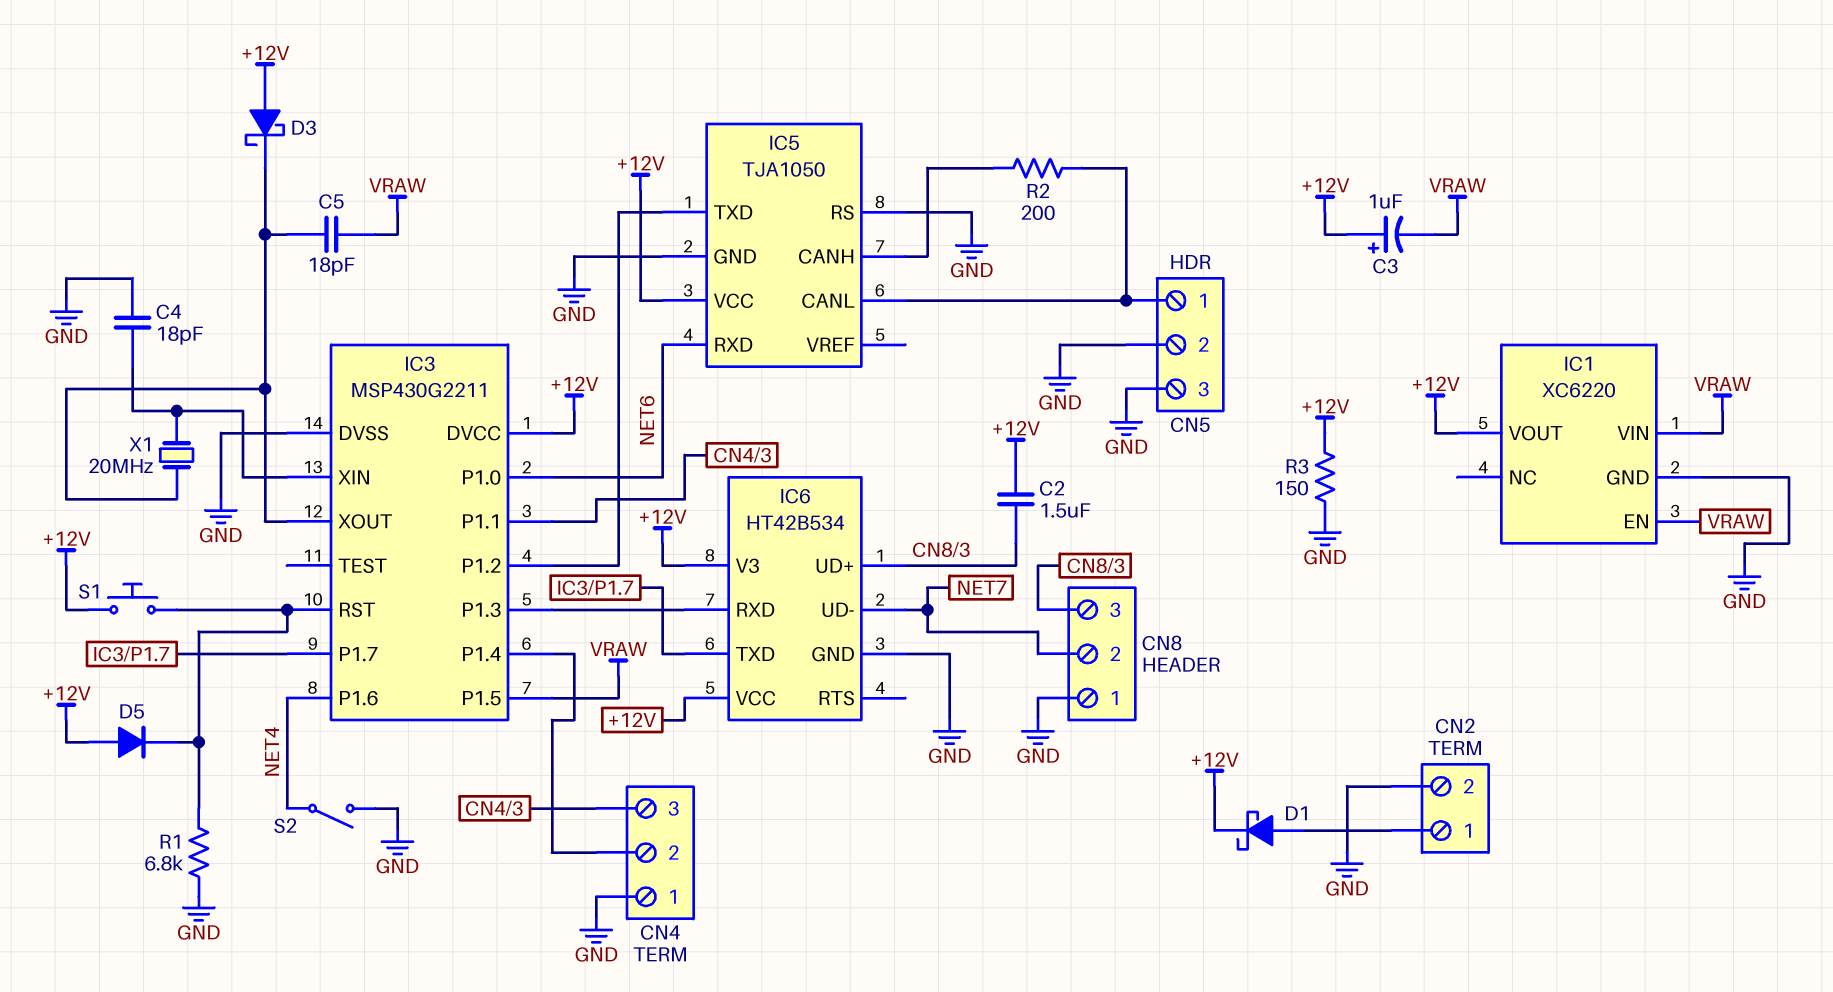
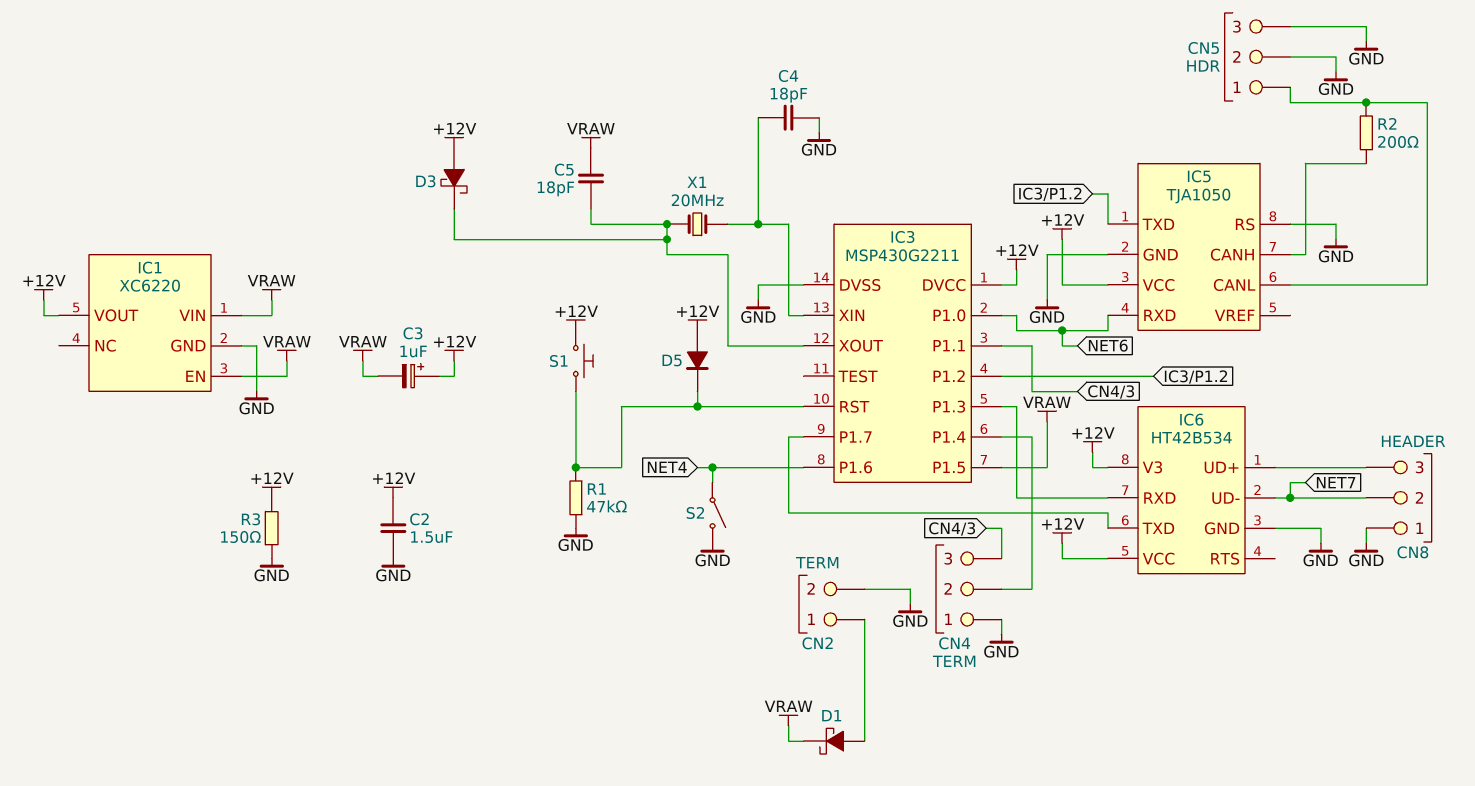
C2: 1.5uF (+12V, CN8/3) -> 1.5uF (+12V, GND)
D1: schottky (A CN2/1, K +12V) -> schottky (A CN2/1, K VRAW)
R1: 6.8k (GND, IC3/RST) -> 47k (GND, IC3/RST)

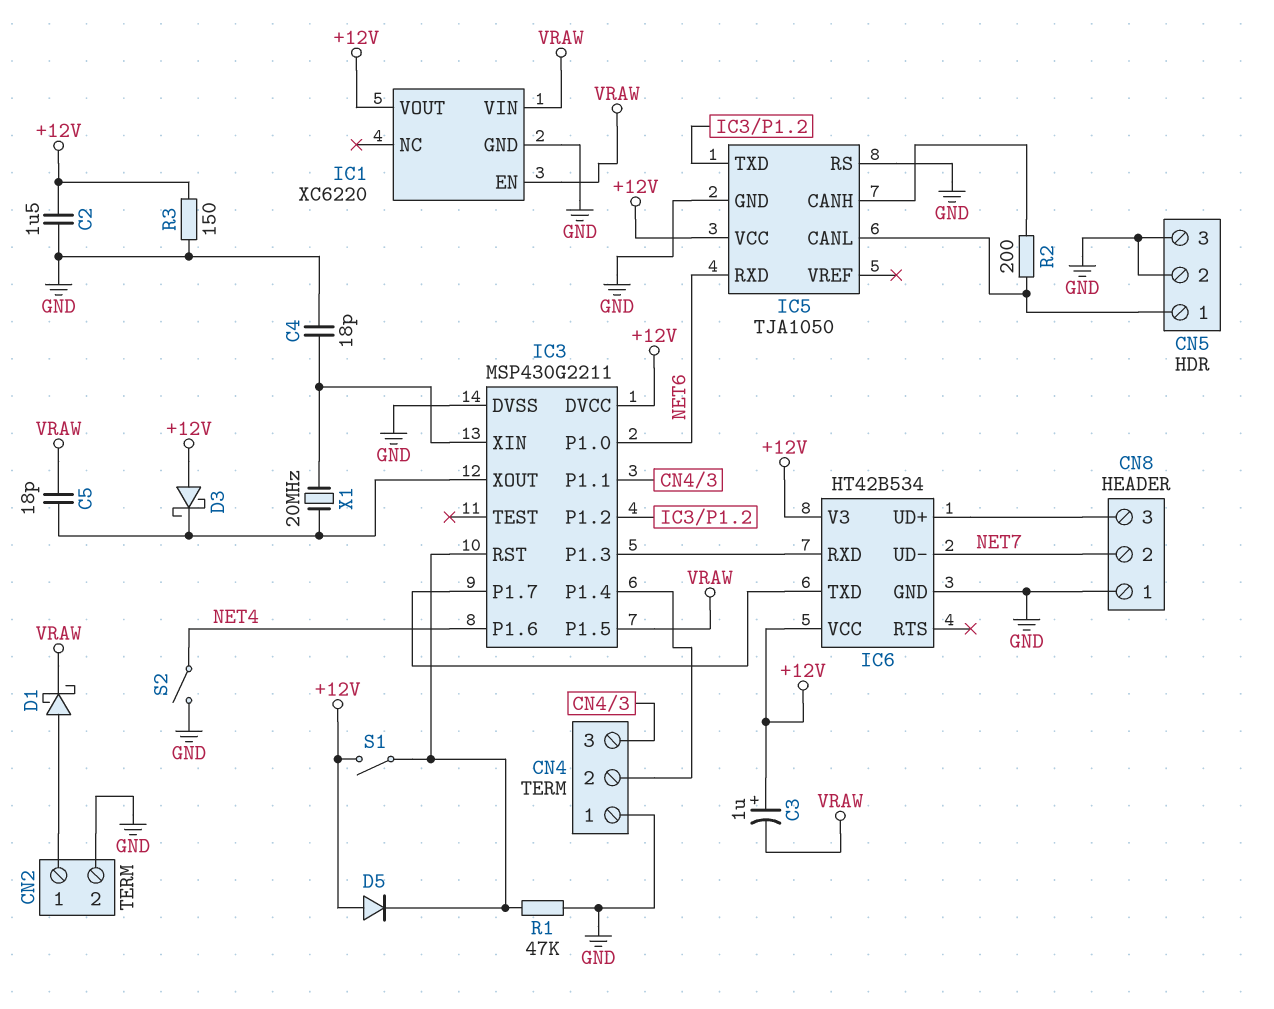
S1: button (+12V, IC3/RST) -> switch (+12V, IC3/RST)

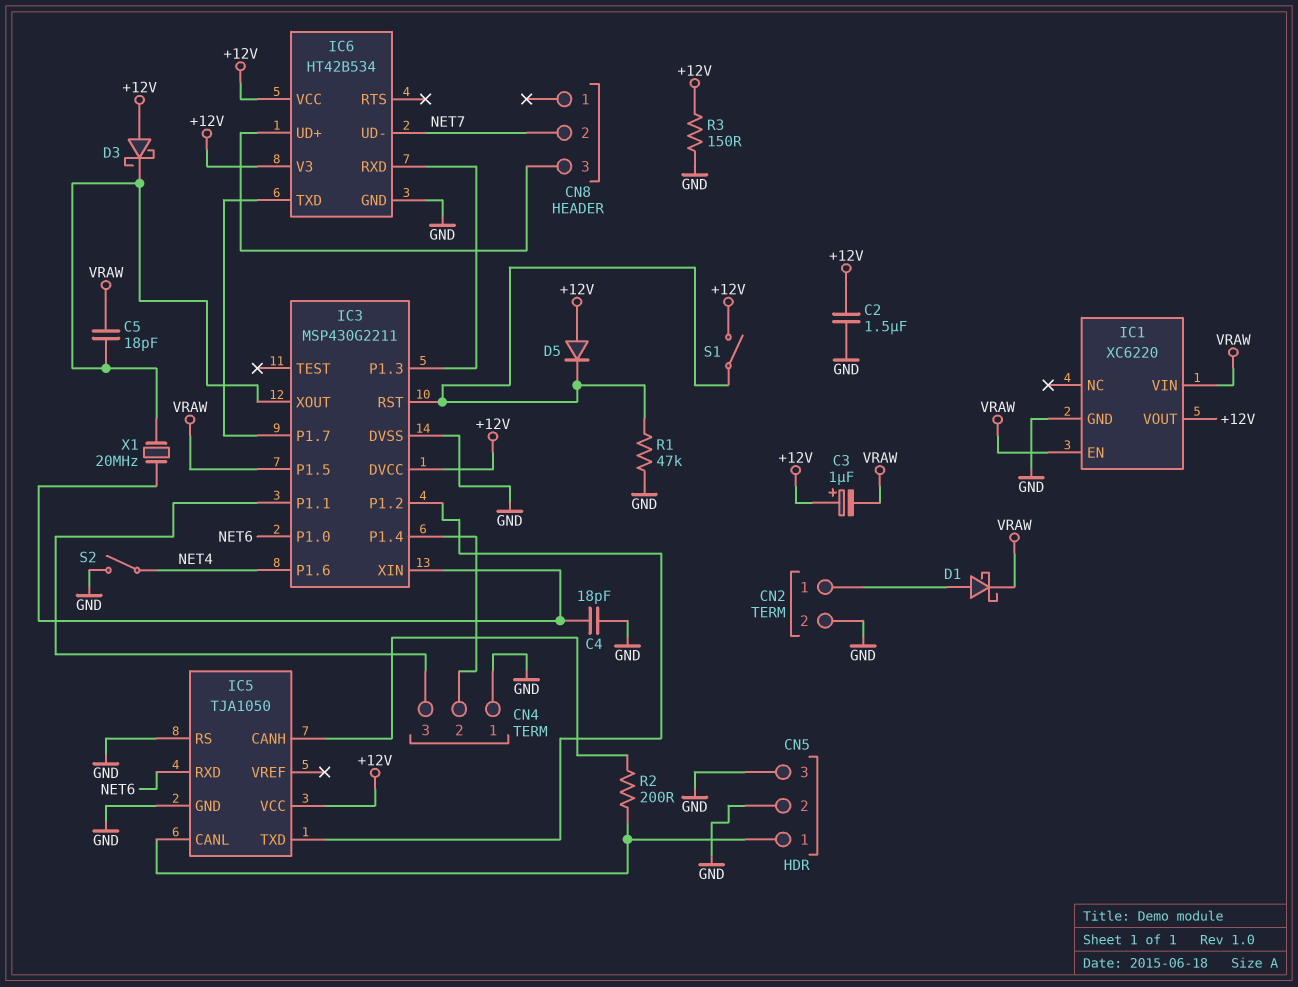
CN8 pin 1: GND -> none

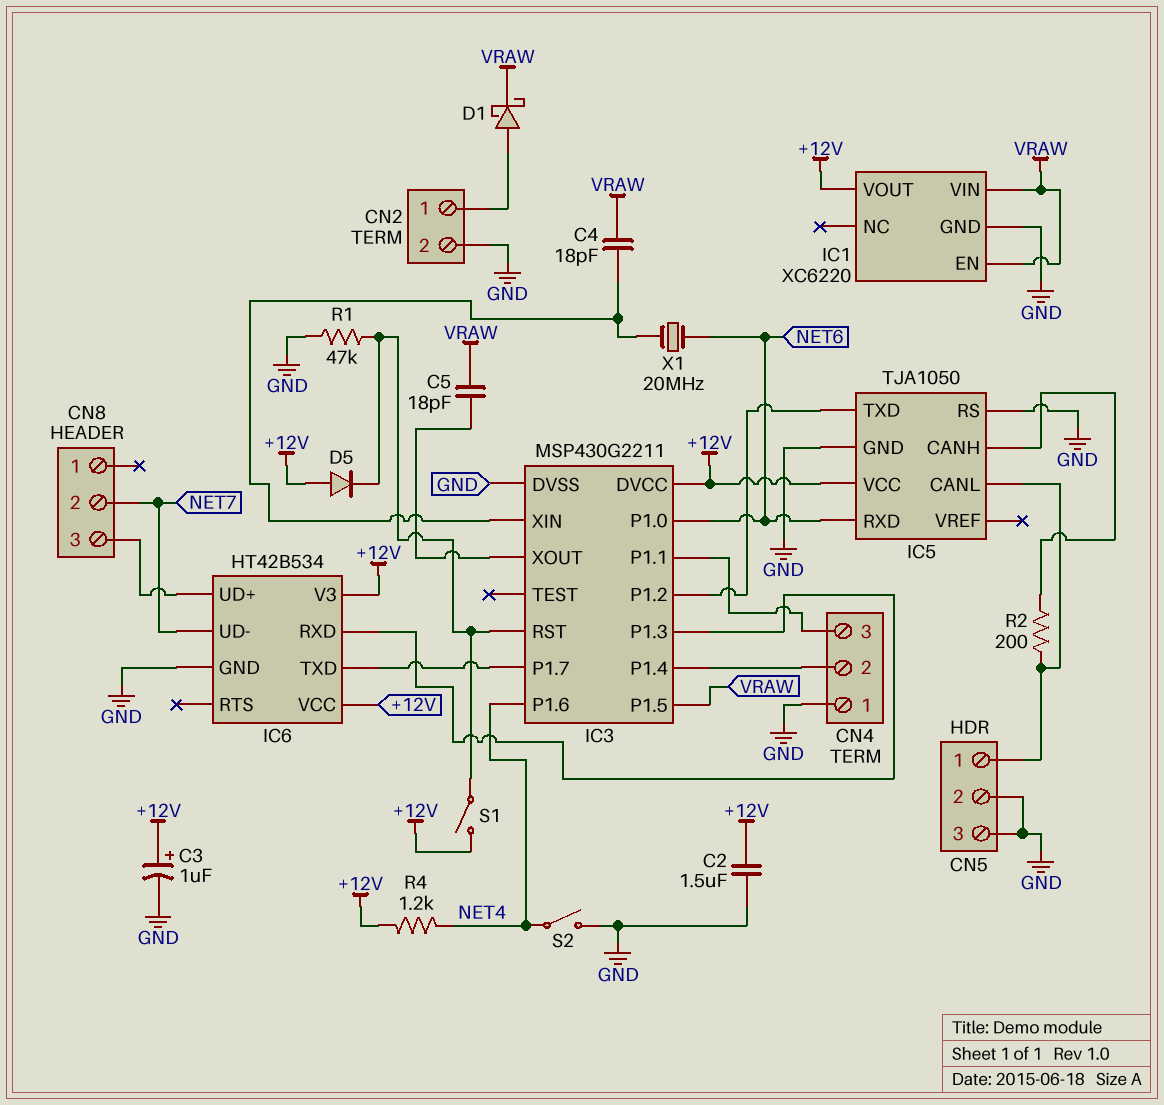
C3: 1uF (plus +12V, minus VRAW) -> 1uF (plus +12V, minus GND)
C4: 18pF (GND, IC3/XIN) -> 18pF (IC3/XIN, VRAW)
D3: schottky (A +12V, K IC3/XOUT) -> none
R3: 150 (+12V, GND) -> none
R4: none -> 1.2k (+12V, NET4)
X1: 20MHz (IC3/XIN, IC3/XOUT) -> 20MHz (IC3/XIN, NET6)

